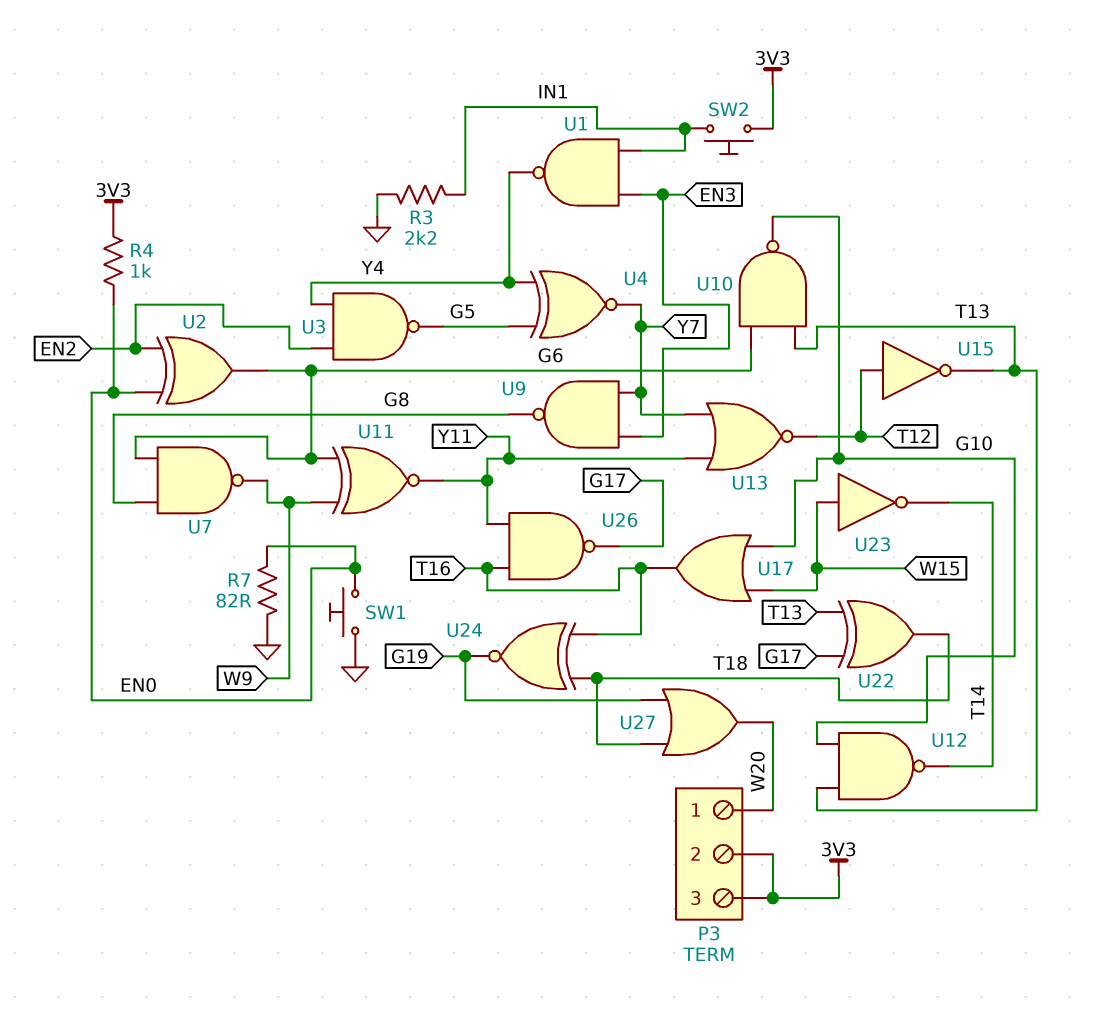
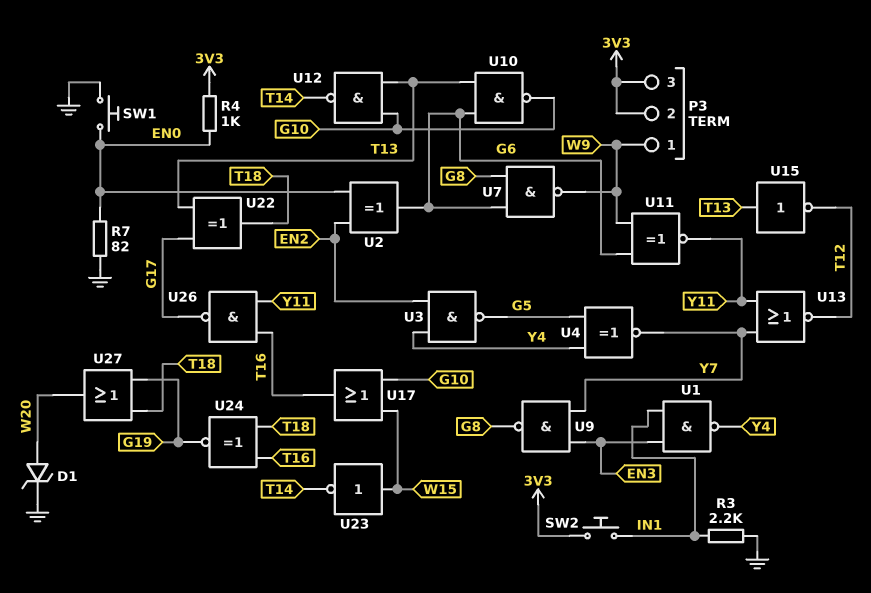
D1: none -> zener (A W20, K GND)
P3 pin 1: W20 -> W9
U15: NOT (in T12, out T13) -> NOT (in T13, out T12)

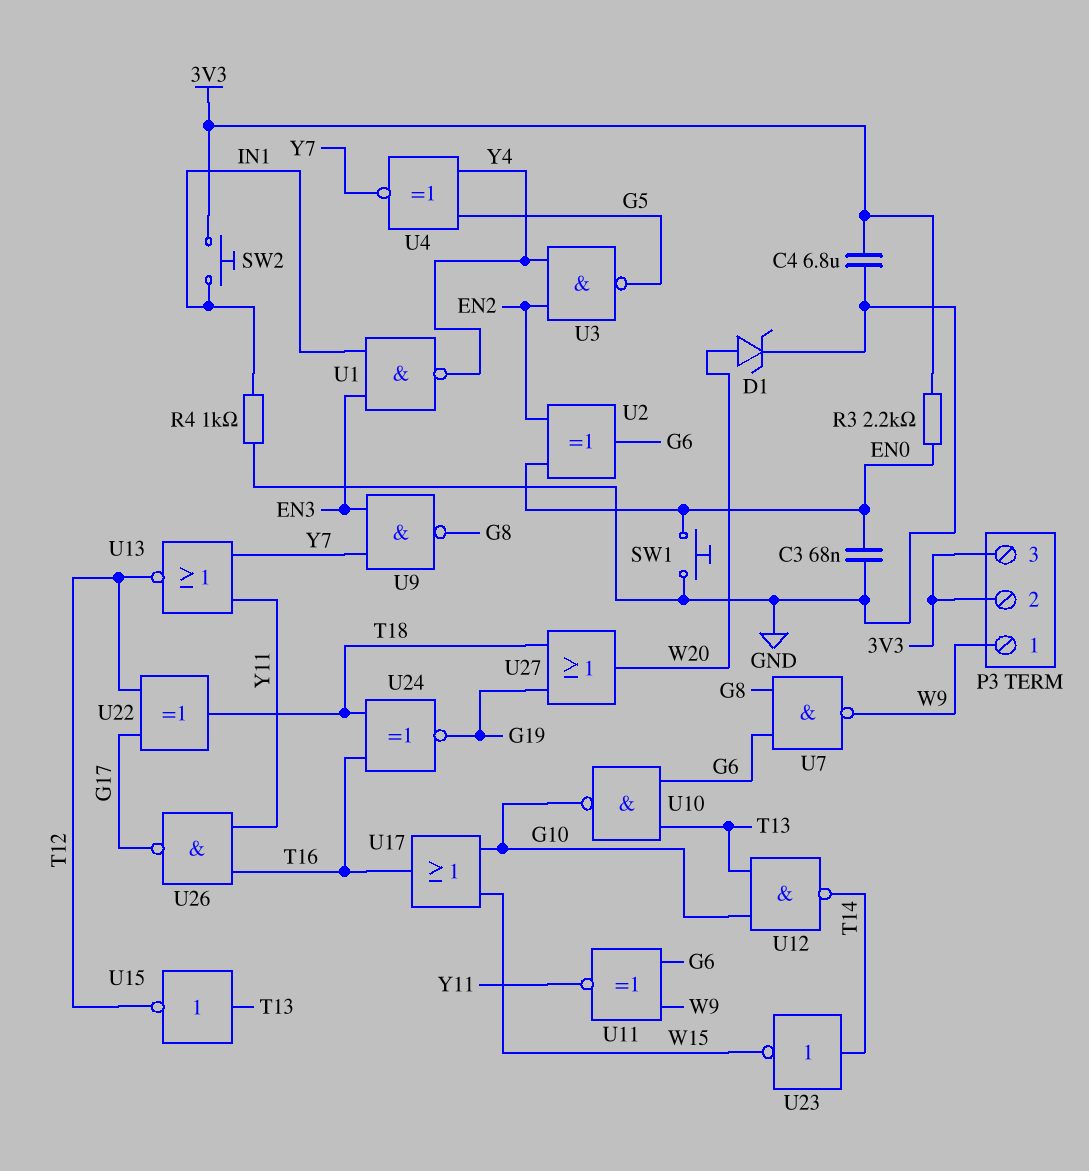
C3: none -> 68nF (EN0, GND)
C4: none -> 6.8uF (3V3, GND)
R3: 2.2k (GND, IN1) -> 2.2k (3V3, EN0)
R4: 1k (3V3, EN0) -> 1k (GND, IN1)
R7: 82 (EN0, GND) -> none
U22: XOR (in G17, in T13, out T18) -> XOR (in G17, in T12, out T18)
U23: NOT (in W15, out T14) -> NOT (in T14, out W15)

